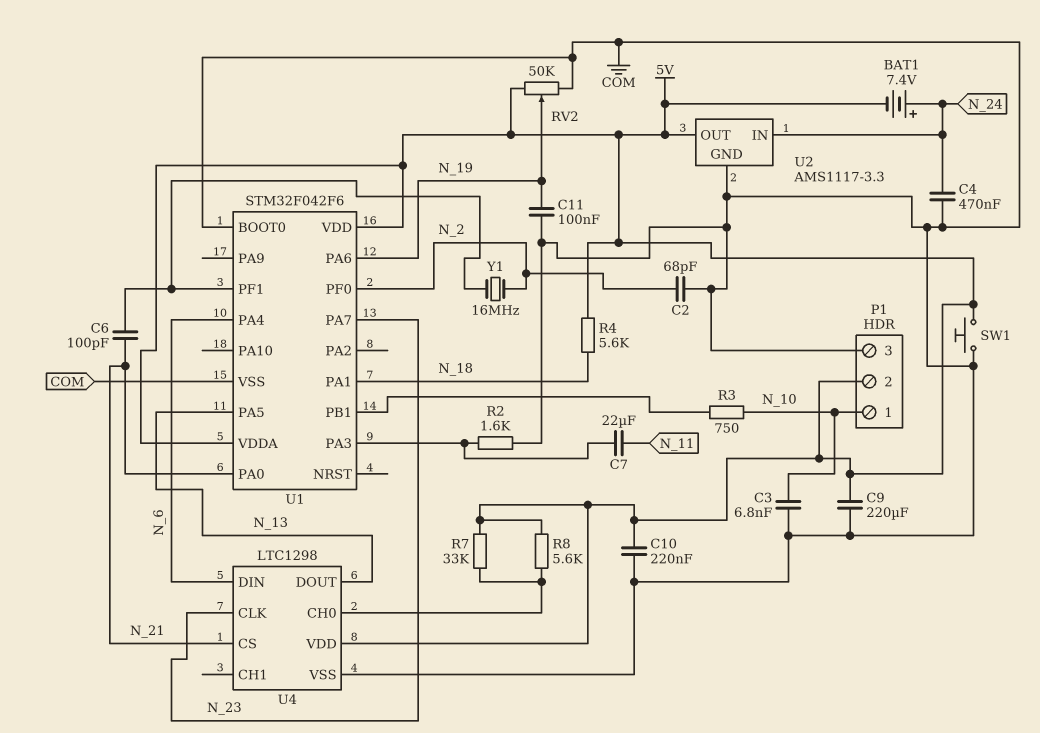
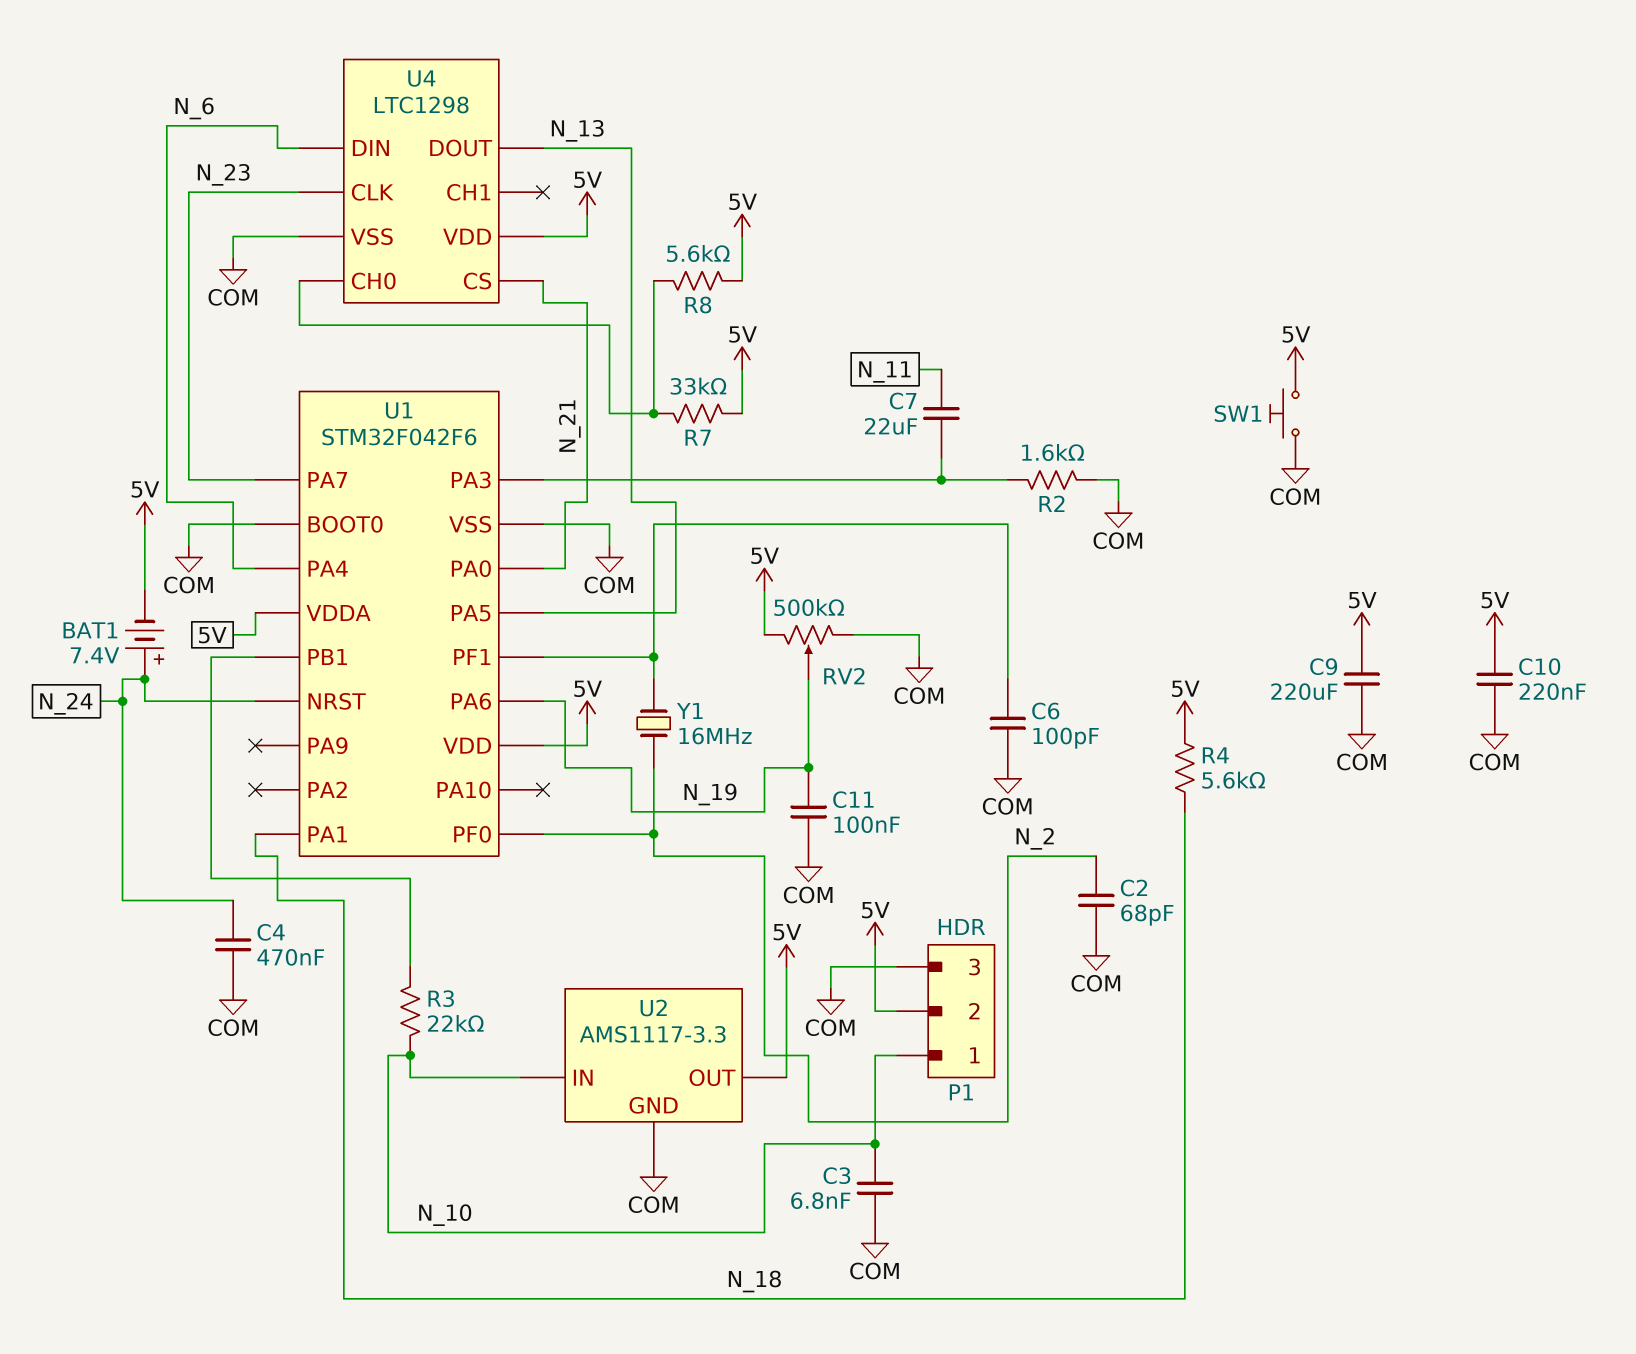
C6: 100pF (N_21, U1/PF1) -> 100pF (COM, U1/PF1)
R3: 750 (N_10, U1/PB1) -> 22k (N_10, U1/PB1)
RV2: 50k (5V, COM, wiper N_19) -> 500k (5V, COM, wiper N_19)
U1 pin NRST: none -> N_24
U2 pin IN: N_24 -> N_10

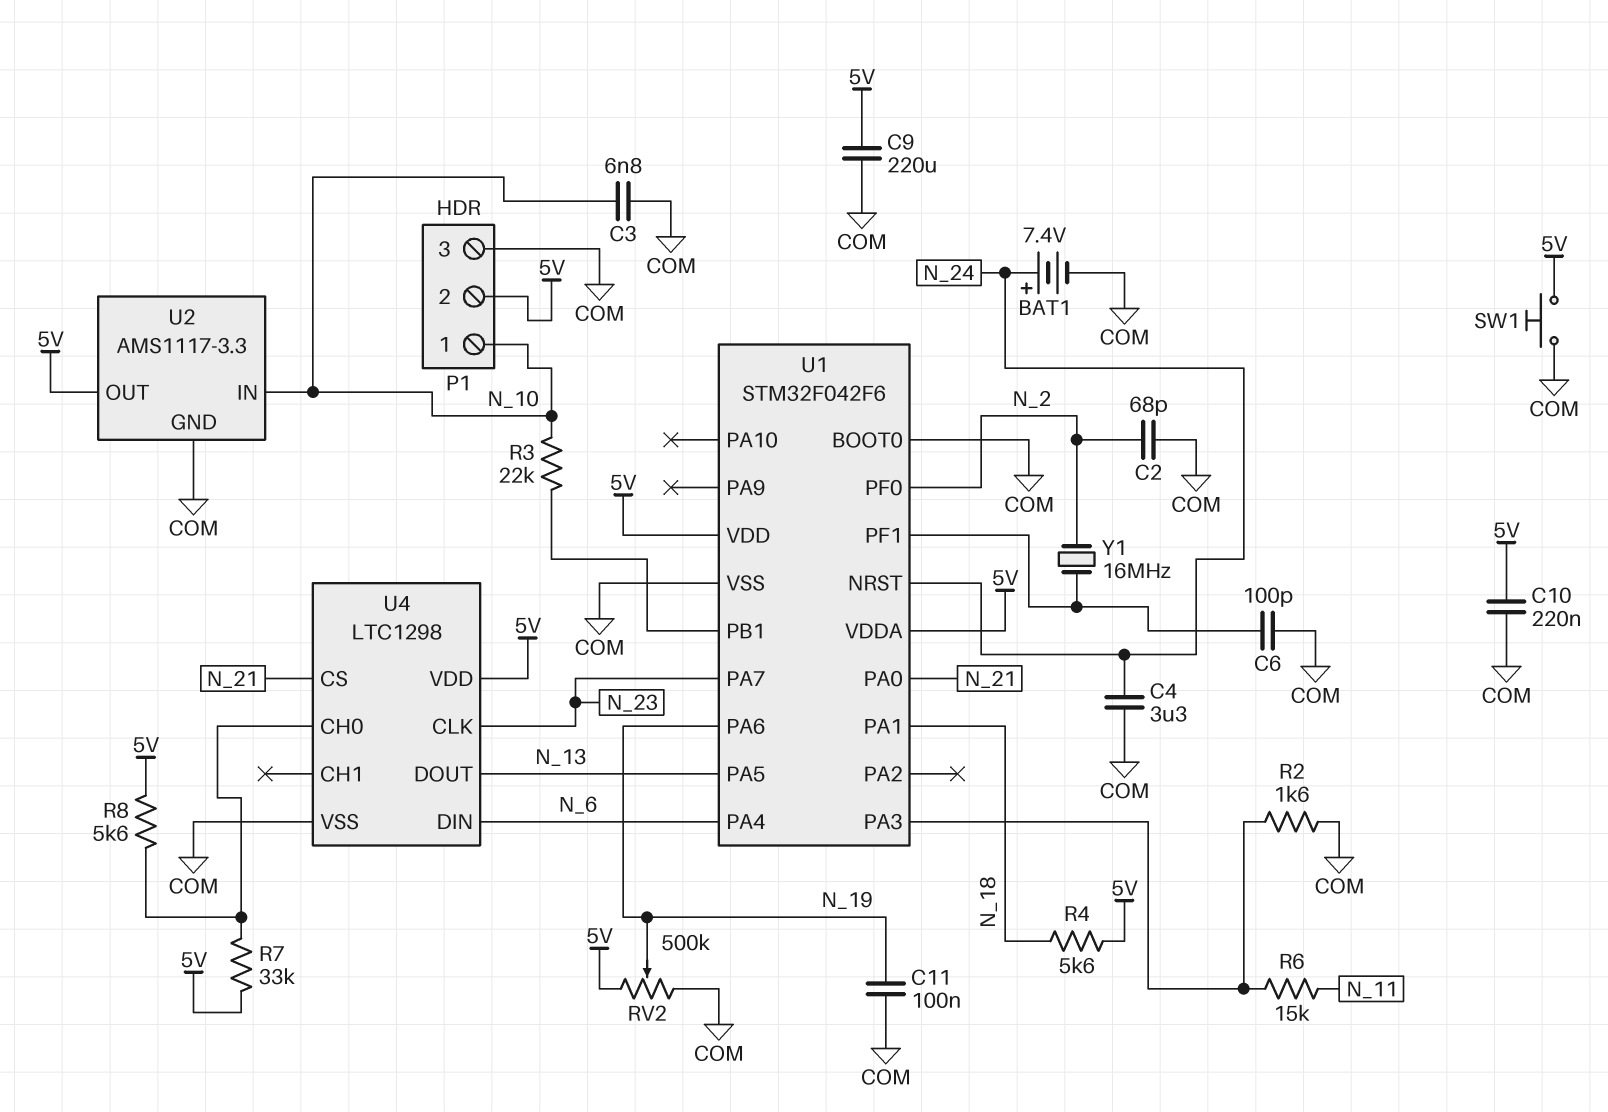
BAT1: 7.4V (plus N_24, minus 5V) -> 7.4V (plus N_24, minus COM)
C4: 470nF (COM, N_24) -> 3.3uF (COM, N_24)
C7: 22uF (N_11, U1/PA3) -> none
R6: none -> 15k (N_11, U1/PA3)

